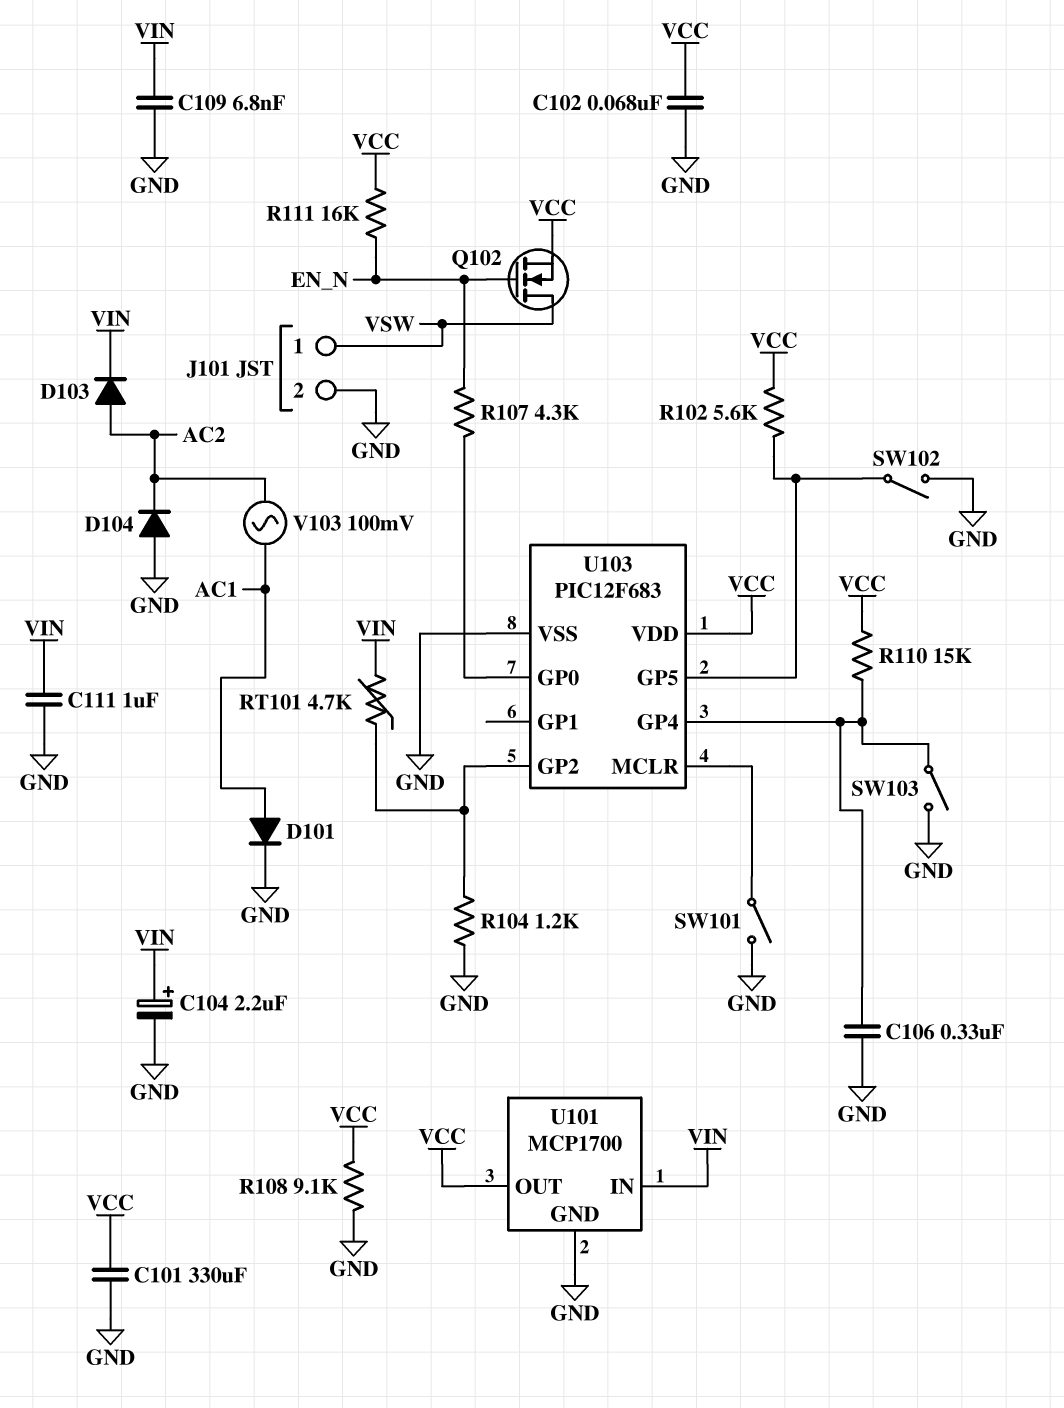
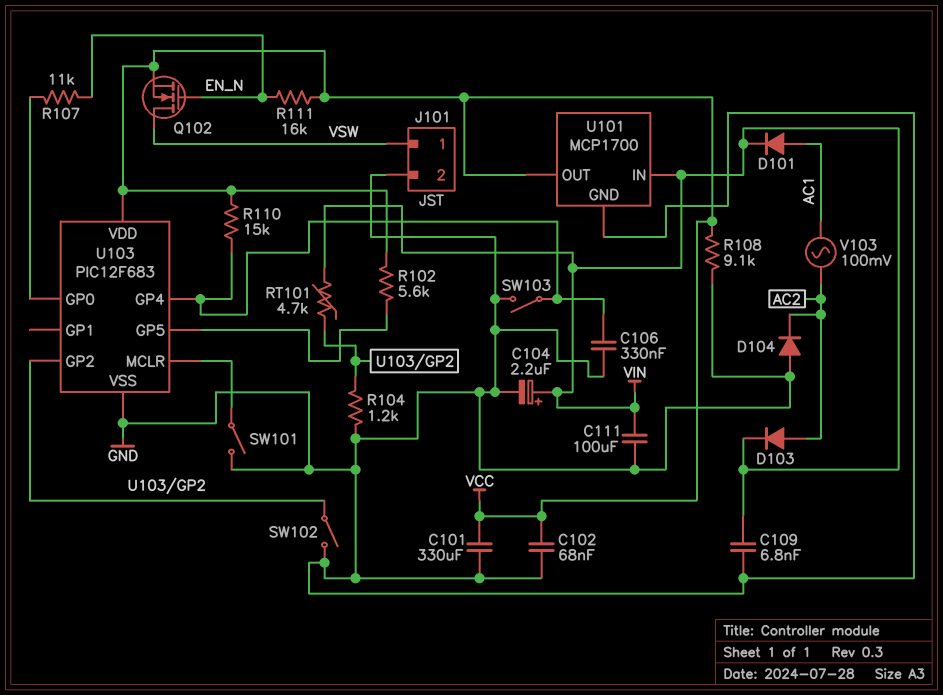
C111: 1uF (GND, VIN) -> 100uF (GND, VIN)
D101: diode (A AC1, K GND) -> diode (A AC1, K VIN)
R107: 4.3k (EN_N, U103/GP0) -> 11k (EN_N, U103/GP0)
SW102: switch (GND, U103/GP5) -> switch (GND, U103/GP2)

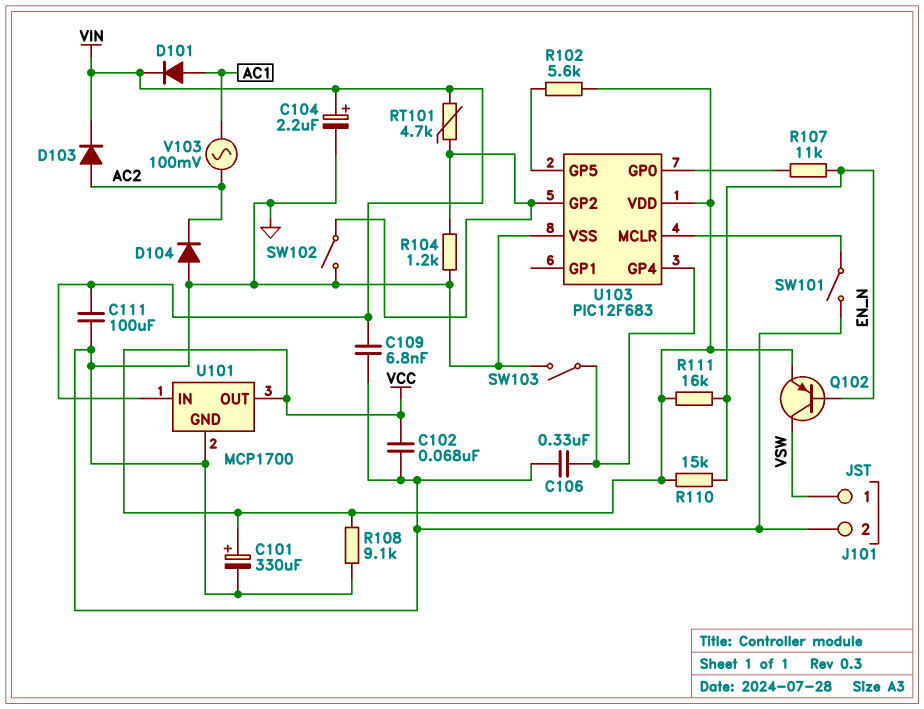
C101: 330uF (GND, VCC) -> 330uF (plus VCC, minus GND)
Q102: NMOS (G EN_N, D VSW, S VCC) -> PNP (B EN_N, C VSW, E VCC)
R110: 15k (U103/GP4, VCC) -> 15k (EN_N, VCC)

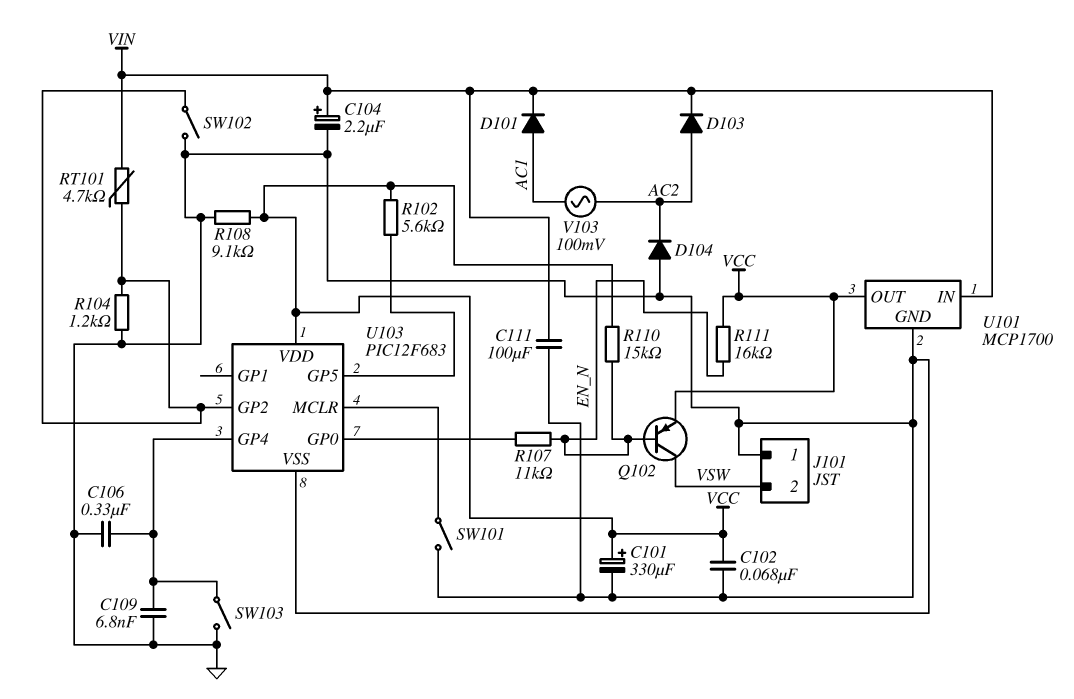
C109: 6.8nF (GND, VIN) -> 6.8nF (GND, U103/GP4)
J101 pin 1: VSW -> GND
J101 pin 2: GND -> VSW

